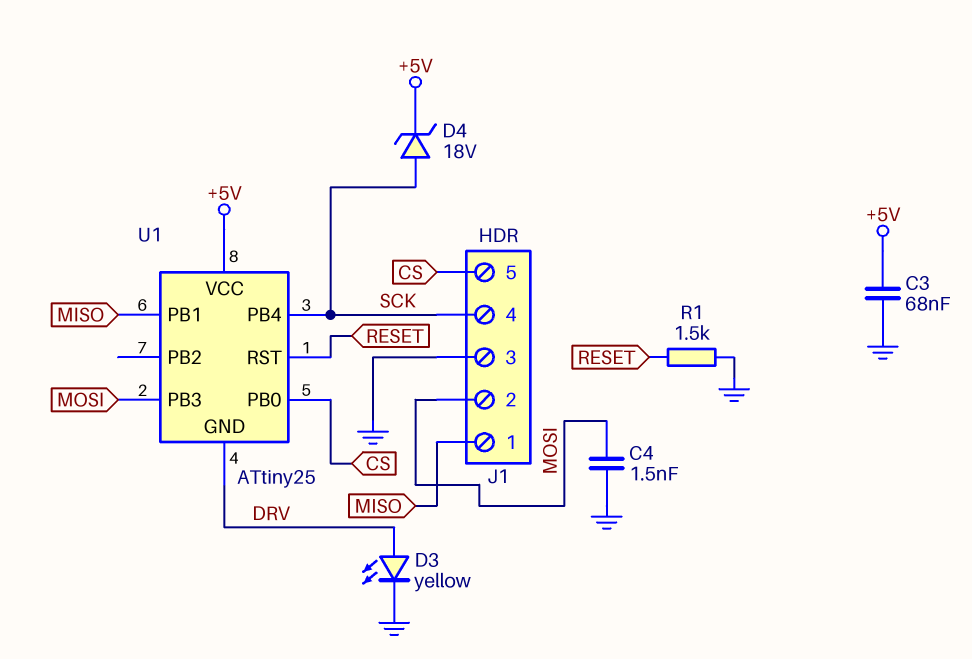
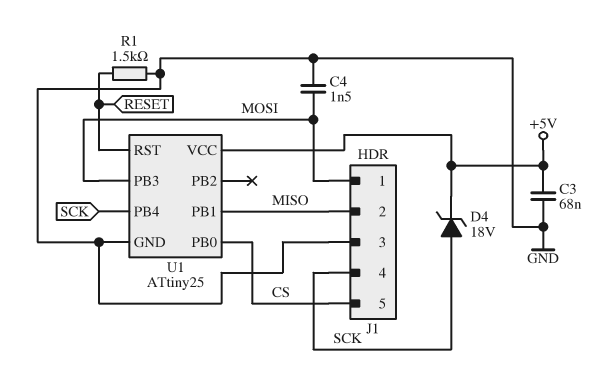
D3: LED yellow (A DRV, K GND) -> none
J1 pin 1: MISO -> MOSI
J1 pin 2: MOSI -> MISO
U1 pin GND: DRV -> GND

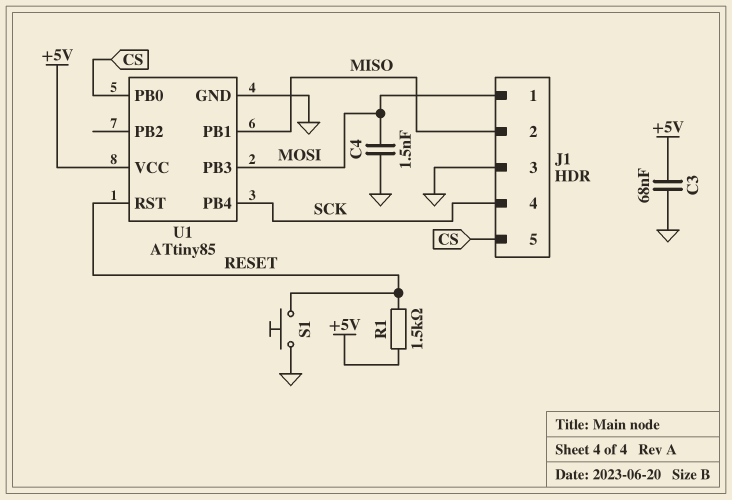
D4: zener 18V (A SCK, K +5V) -> none
R1: 1.5k (GND, RESET) -> 1.5k (+5V, RESET)
S1: none -> button (GND, RESET)
U1: ATtiny25 -> ATtiny85

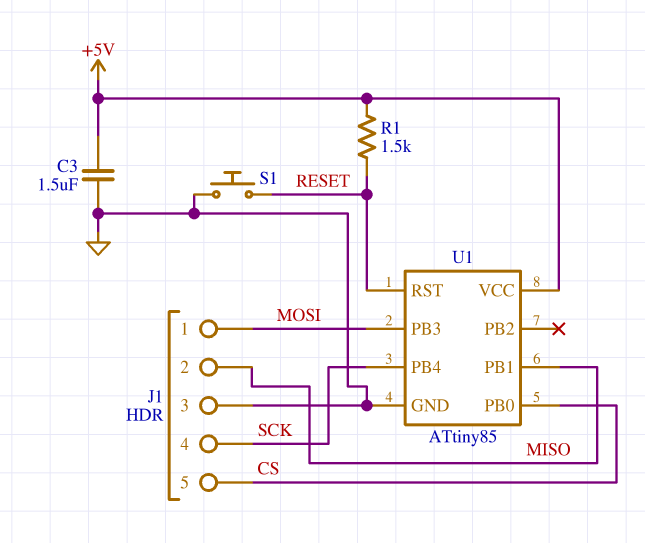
C3: 68nF (+5V, GND) -> 1.5uF (+5V, GND)
C4: 1.5nF (GND, MOSI) -> none

